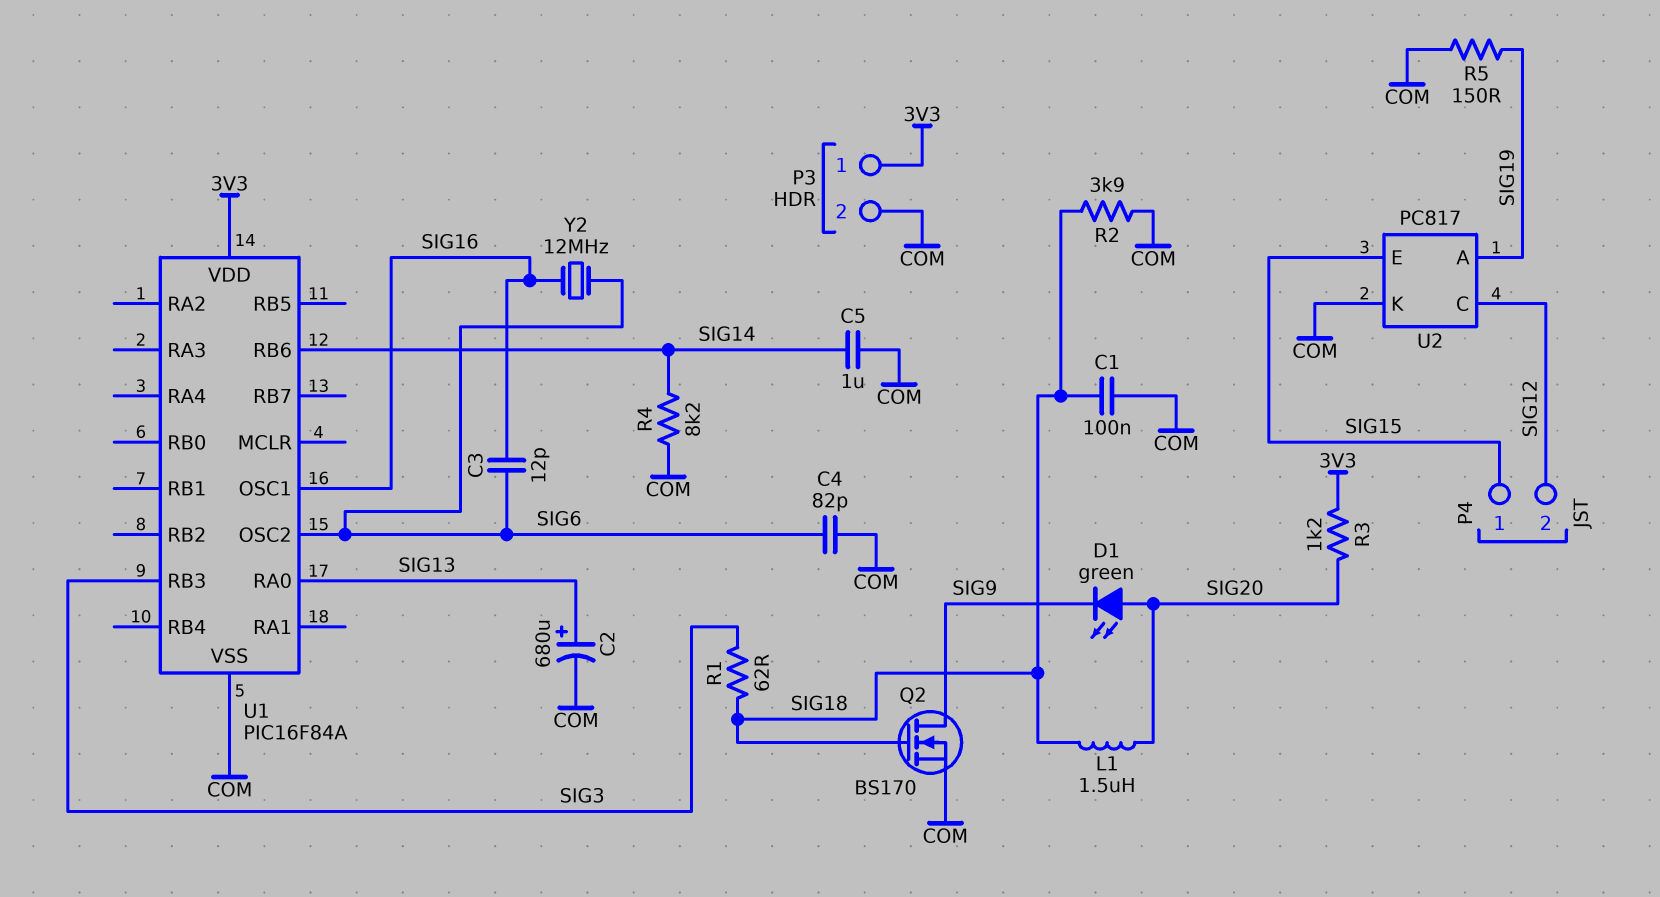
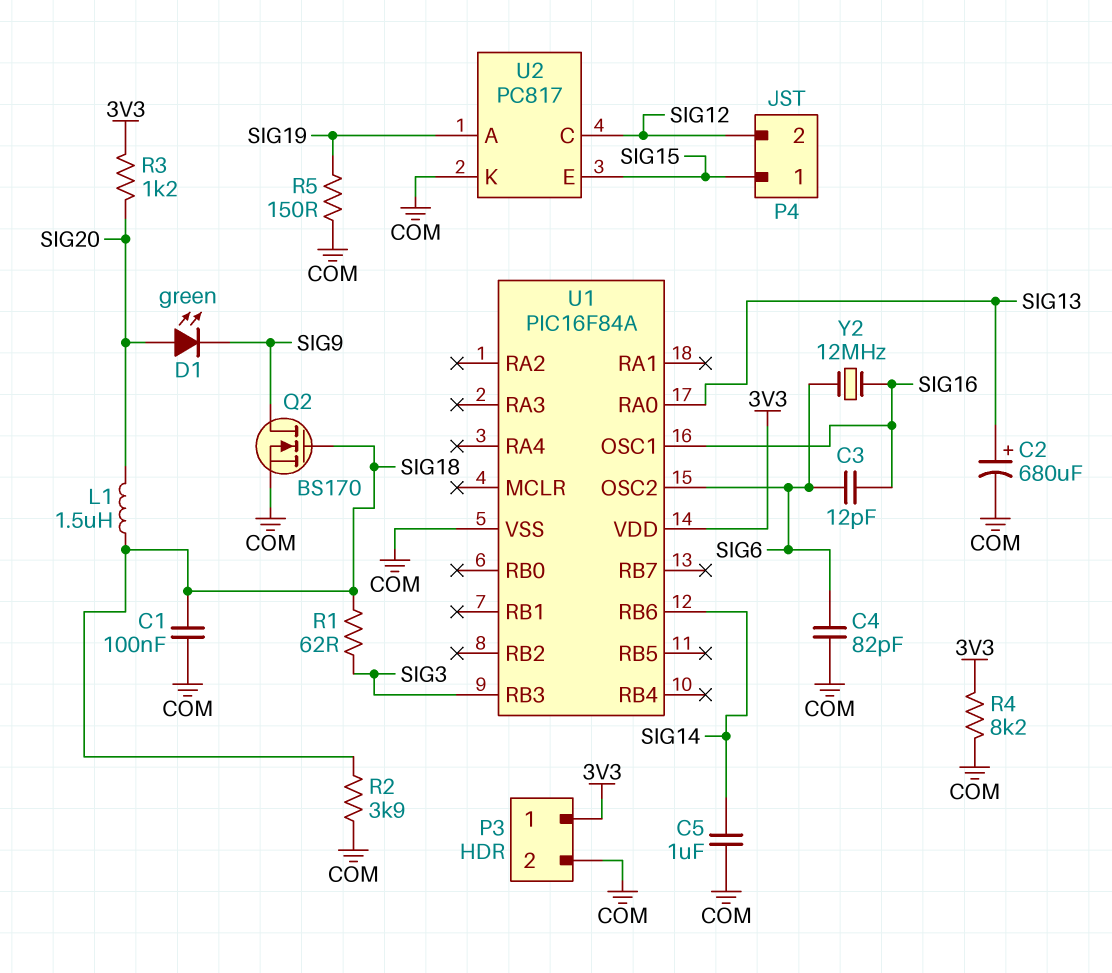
R4: 8.2k (COM, SIG14) -> 8.2k (3V3, COM)

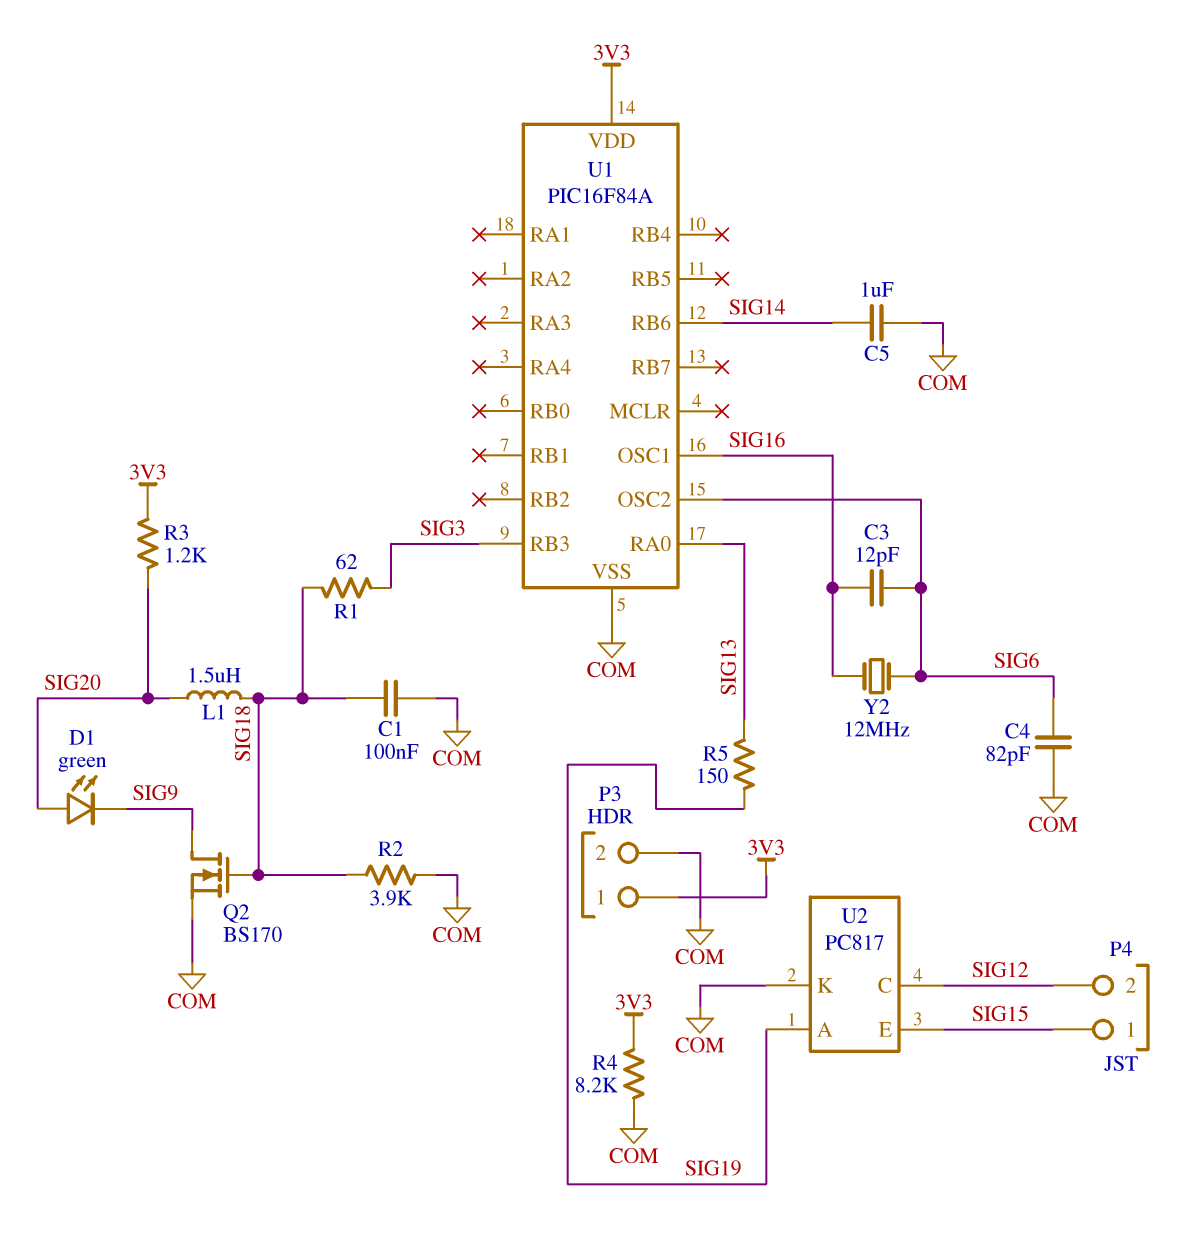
C2: 680uF (plus SIG13, minus COM) -> none
R5: 150 (COM, SIG19) -> 150 (SIG13, SIG19)

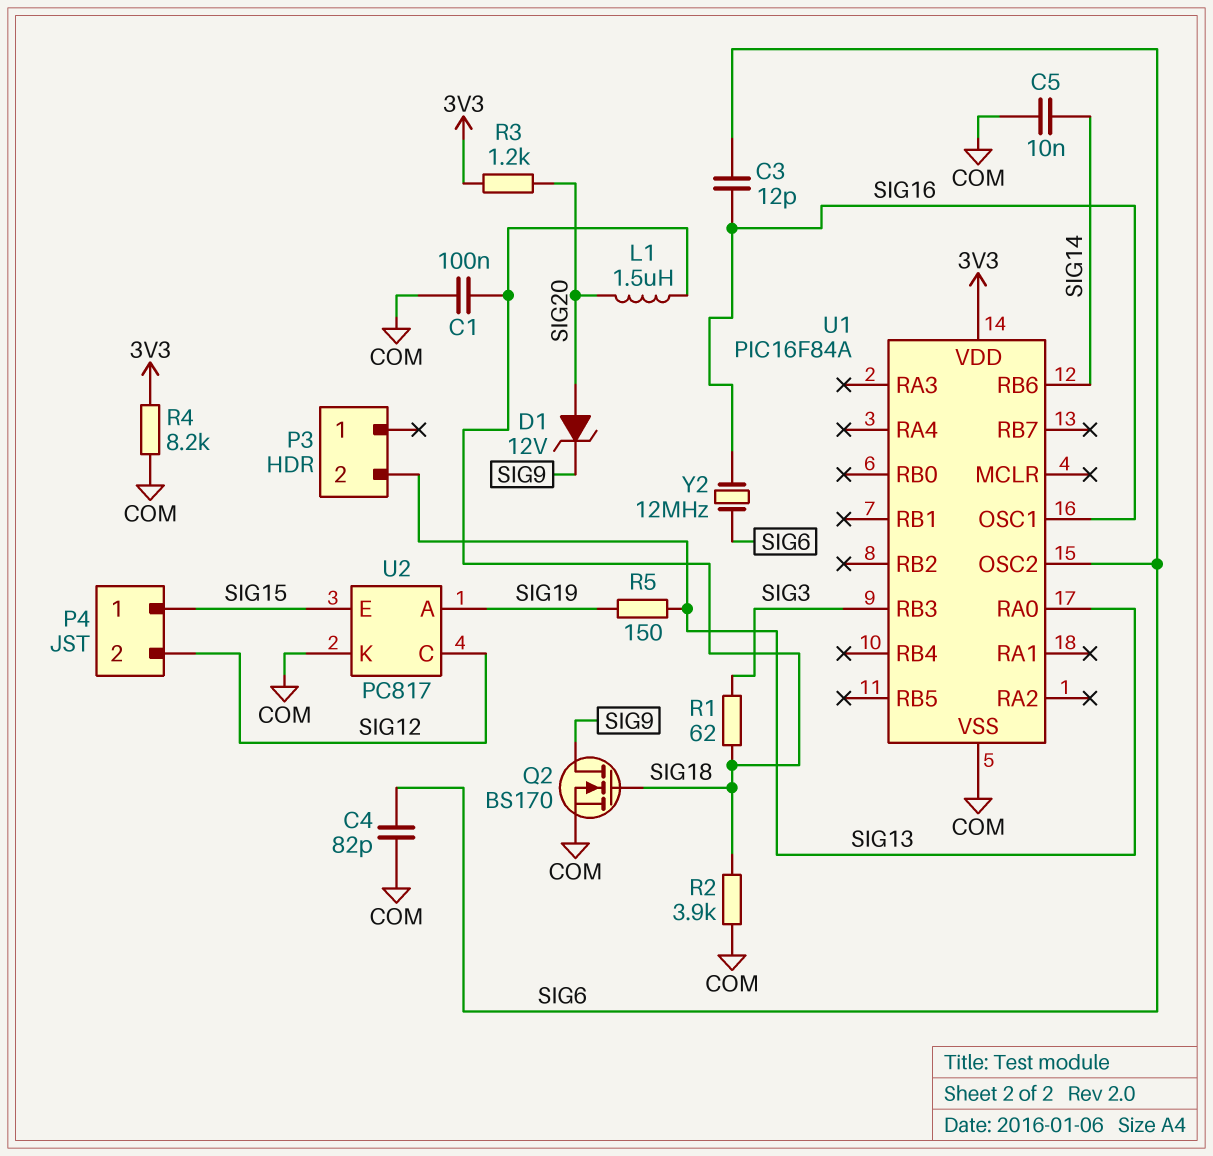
C5: 1uF (COM, SIG14) -> 10nF (COM, SIG14)
D1: LED green (A SIG20, K SIG9) -> zener 12V (A SIG20, K SIG9)
P3 pin 1: 3V3 -> none
P3 pin 2: COM -> SIG13

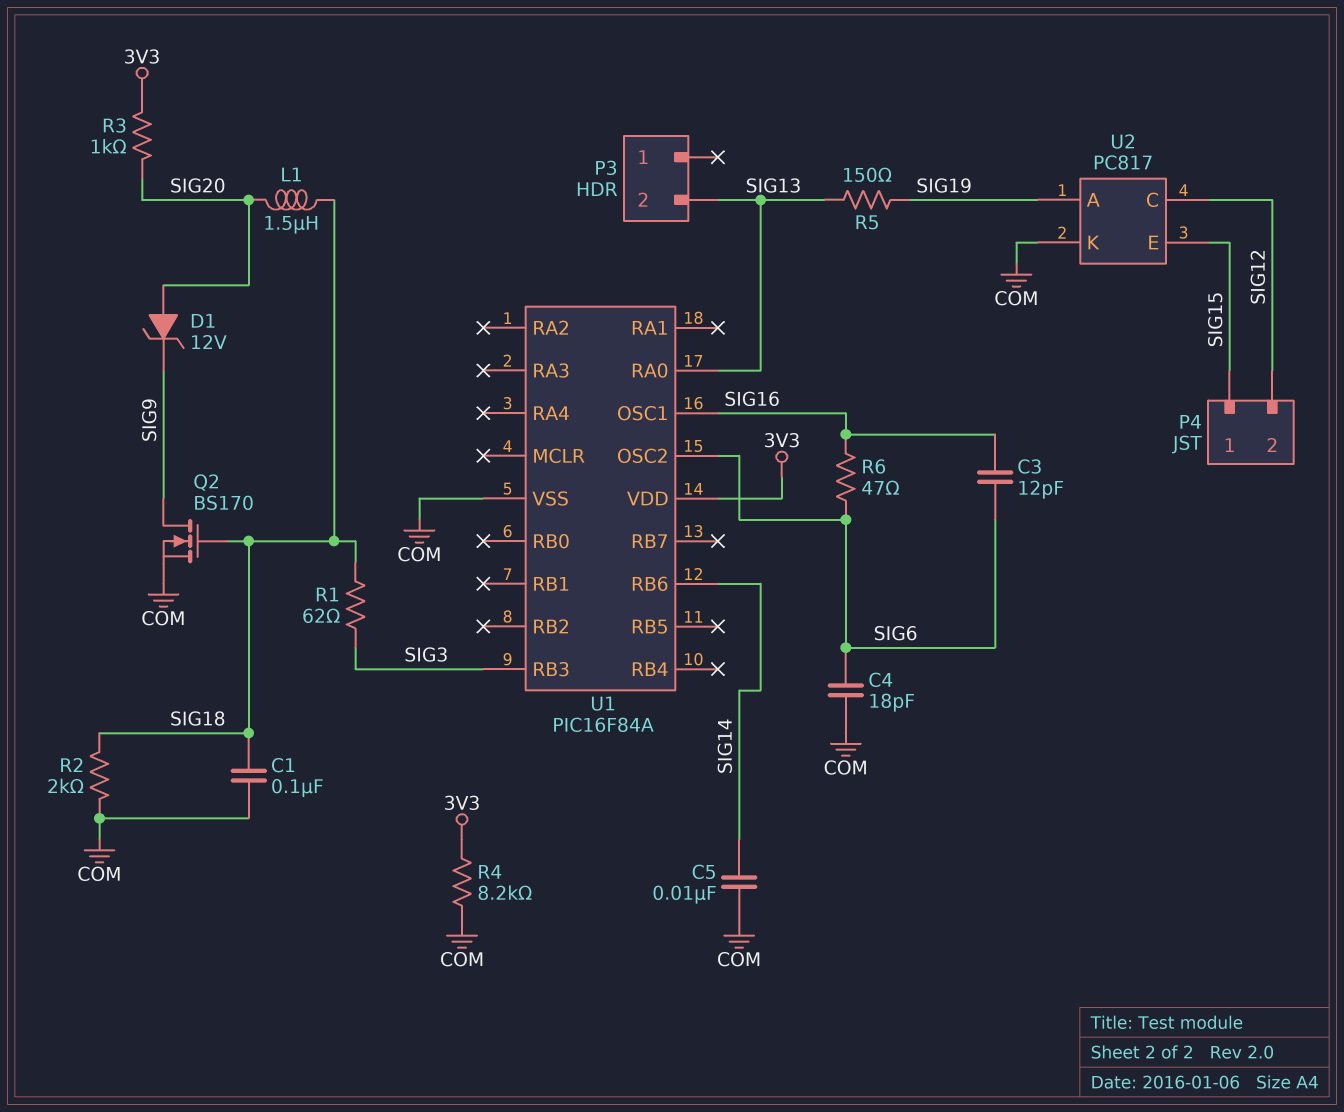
C4: 82pF (COM, SIG6) -> 18pF (COM, SIG6)
R2: 3.9k (COM, SIG18) -> 2k (COM, SIG18)
R3: 1.2k (3V3, SIG20) -> 1k (3V3, SIG20)
R6: none -> 47 (SIG6, SIG16)
Y2: 12MHz (SIG6, SIG16) -> none

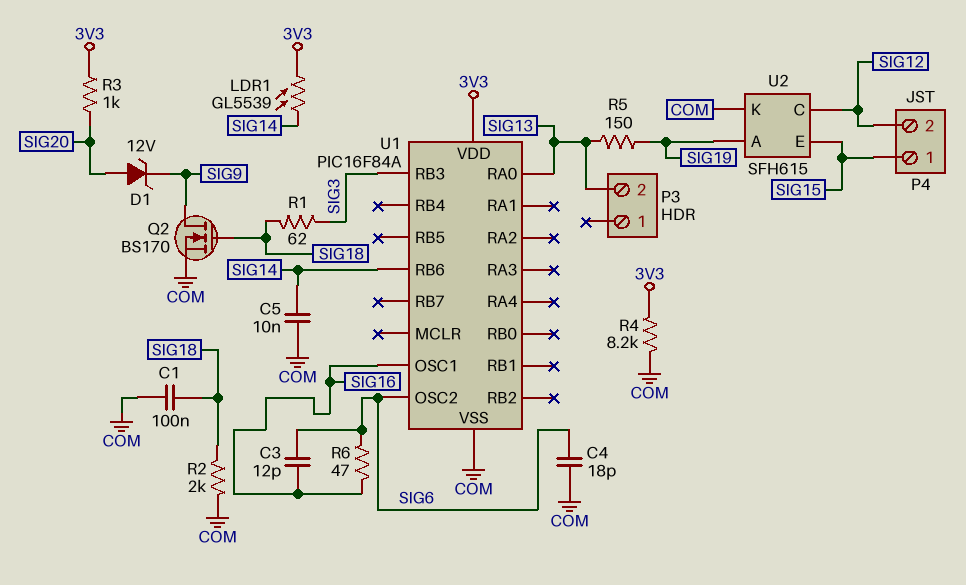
L1: 1.5uH (SIG18, SIG20) -> none
LDR1: none -> GL5539 (3V3, SIG14)
U2: PC817 -> SFH615

